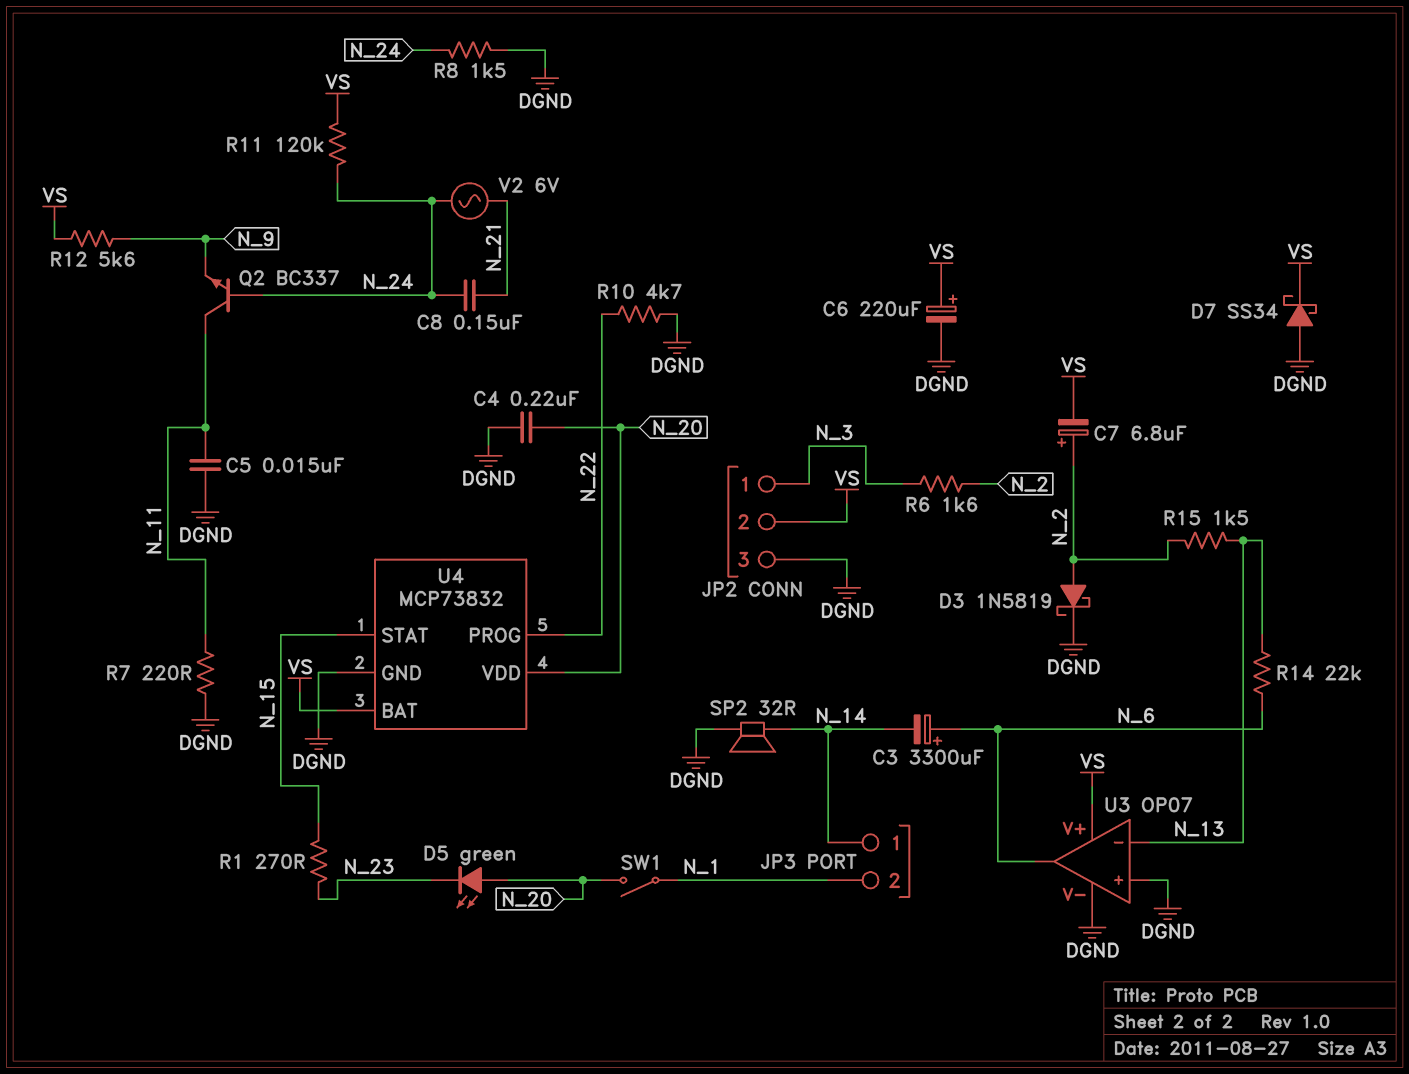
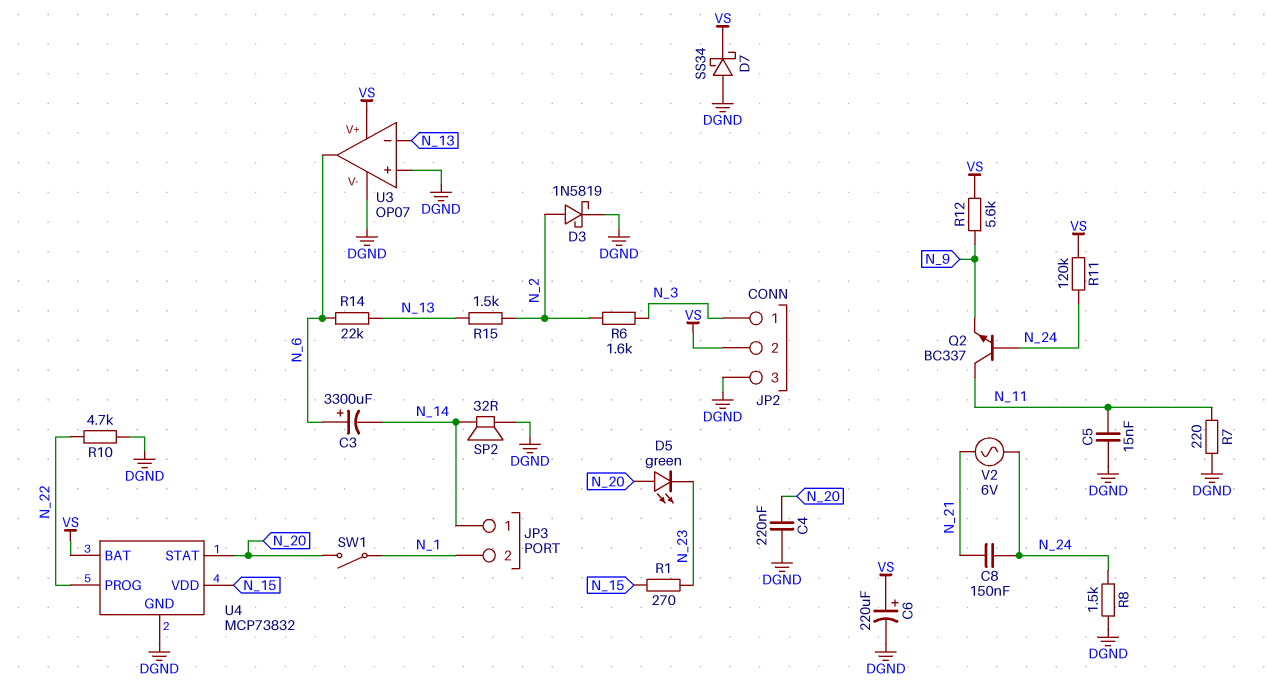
C7: 6.8uF (plus N_2, minus VS) -> none
U4 pin STAT: N_15 -> N_20
U4 pin VDD: N_20 -> N_15

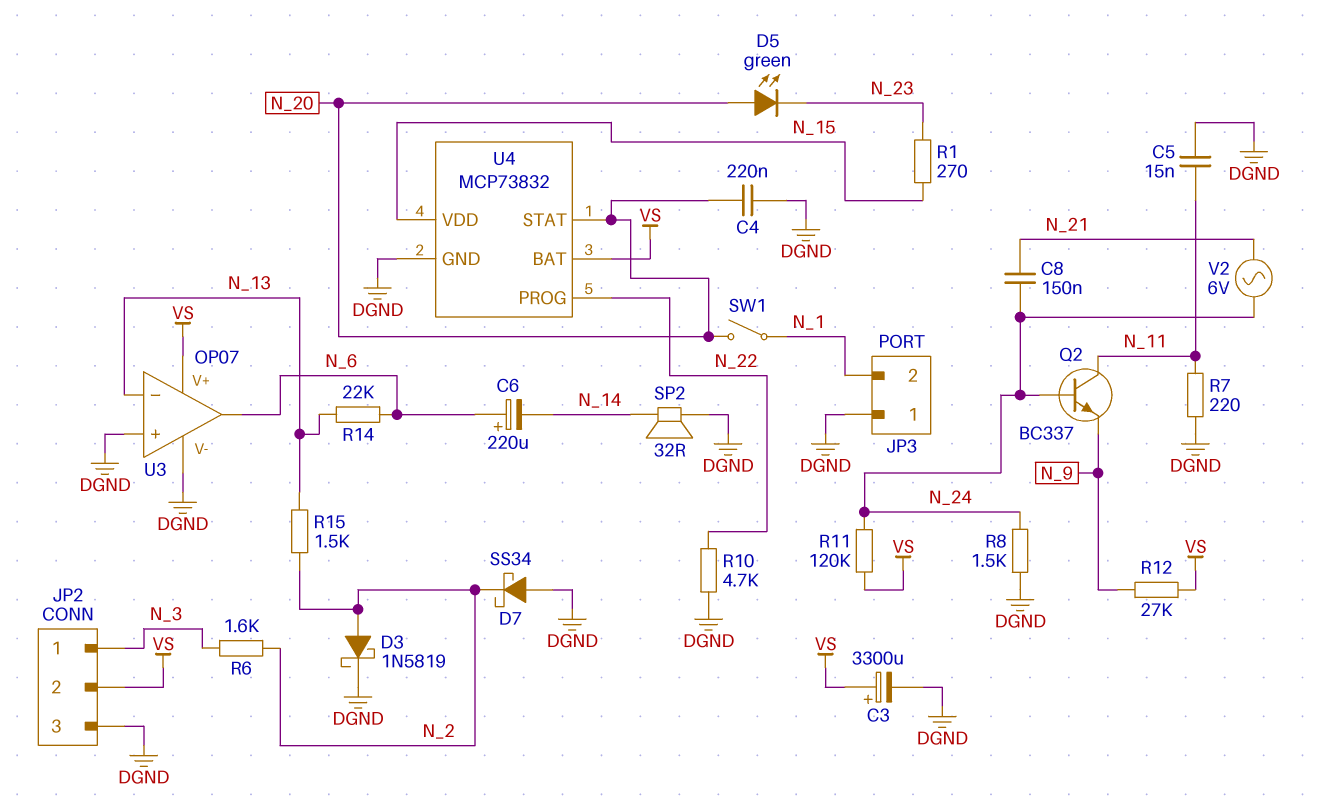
C3: 3300uF (plus N_6, minus N_14) -> 3300uF (plus VS, minus DGND)
C6: 220uF (plus VS, minus DGND) -> 220uF (plus N_6, minus N_14)
D7: schottky SS34 (A DGND, K VS) -> schottky SS34 (A DGND, K N_2)
JP3 pin 1: N_14 -> DGND
R12: 5.6k (N_9, VS) -> 27k (N_9, VS)

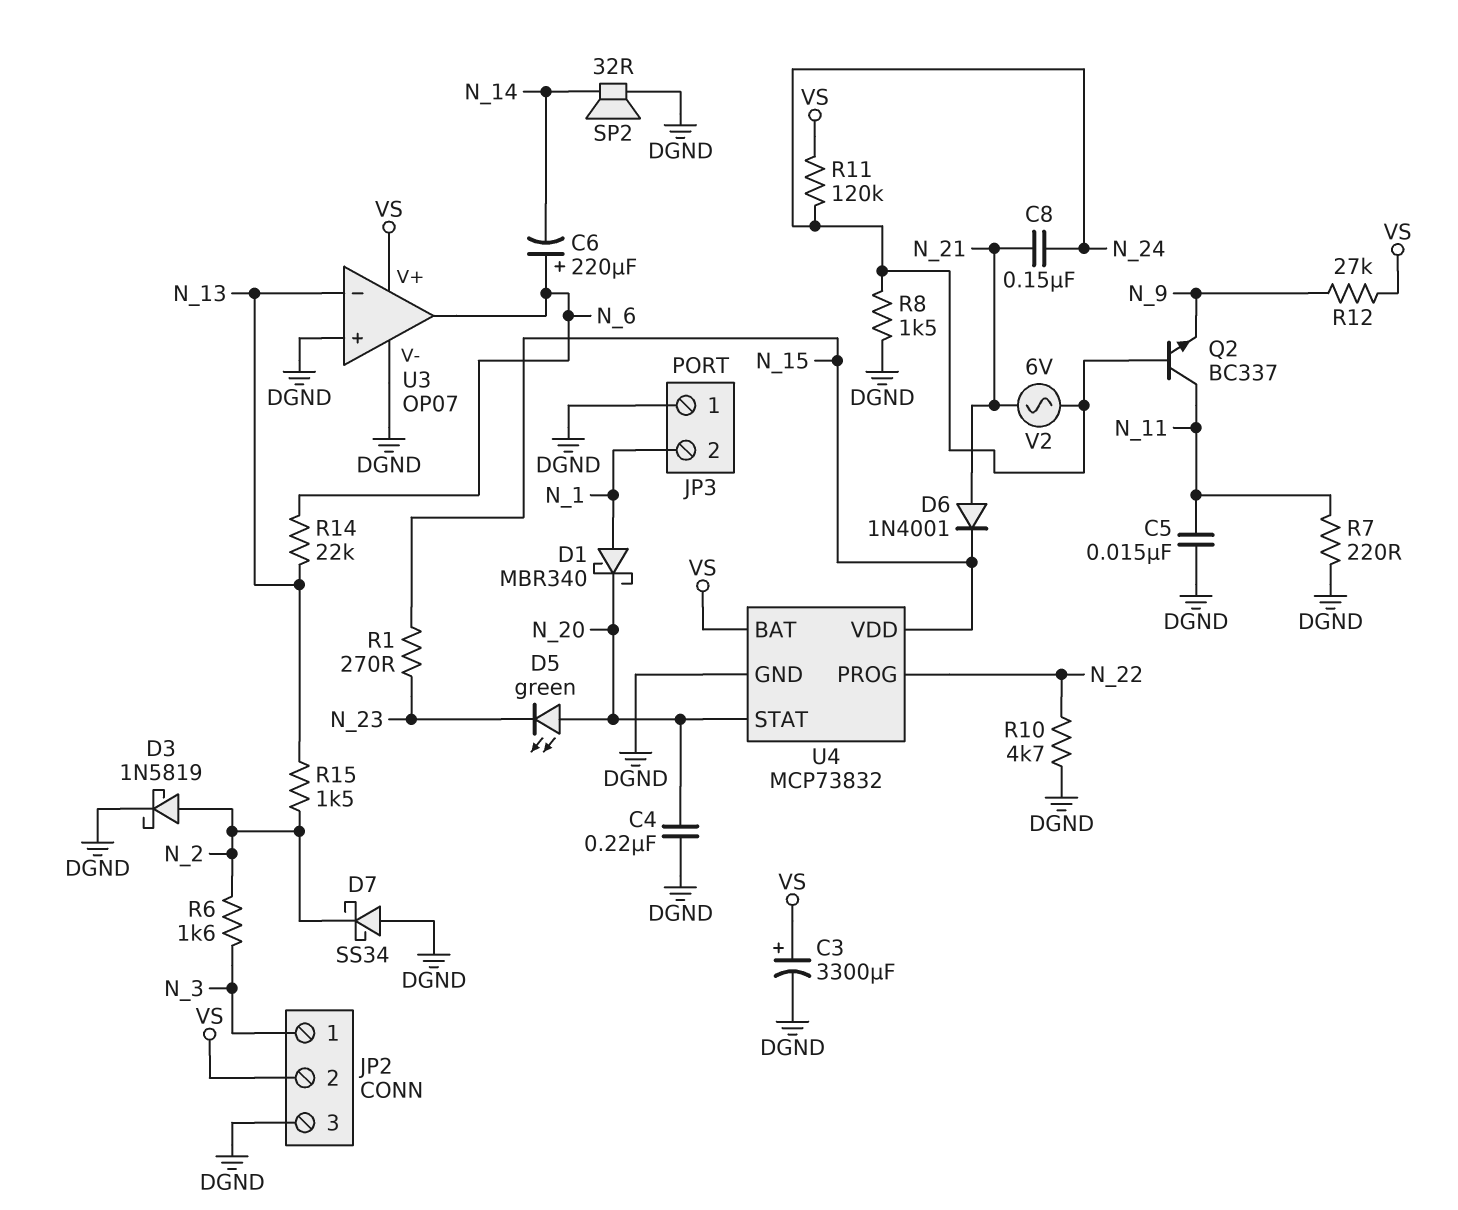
D1: none -> schottky MBR340 (A N_1, K N_20)
D6: none -> diode 1N4001 (A N_21, K N_15)
SW1: switch (N_1, N_20) -> none

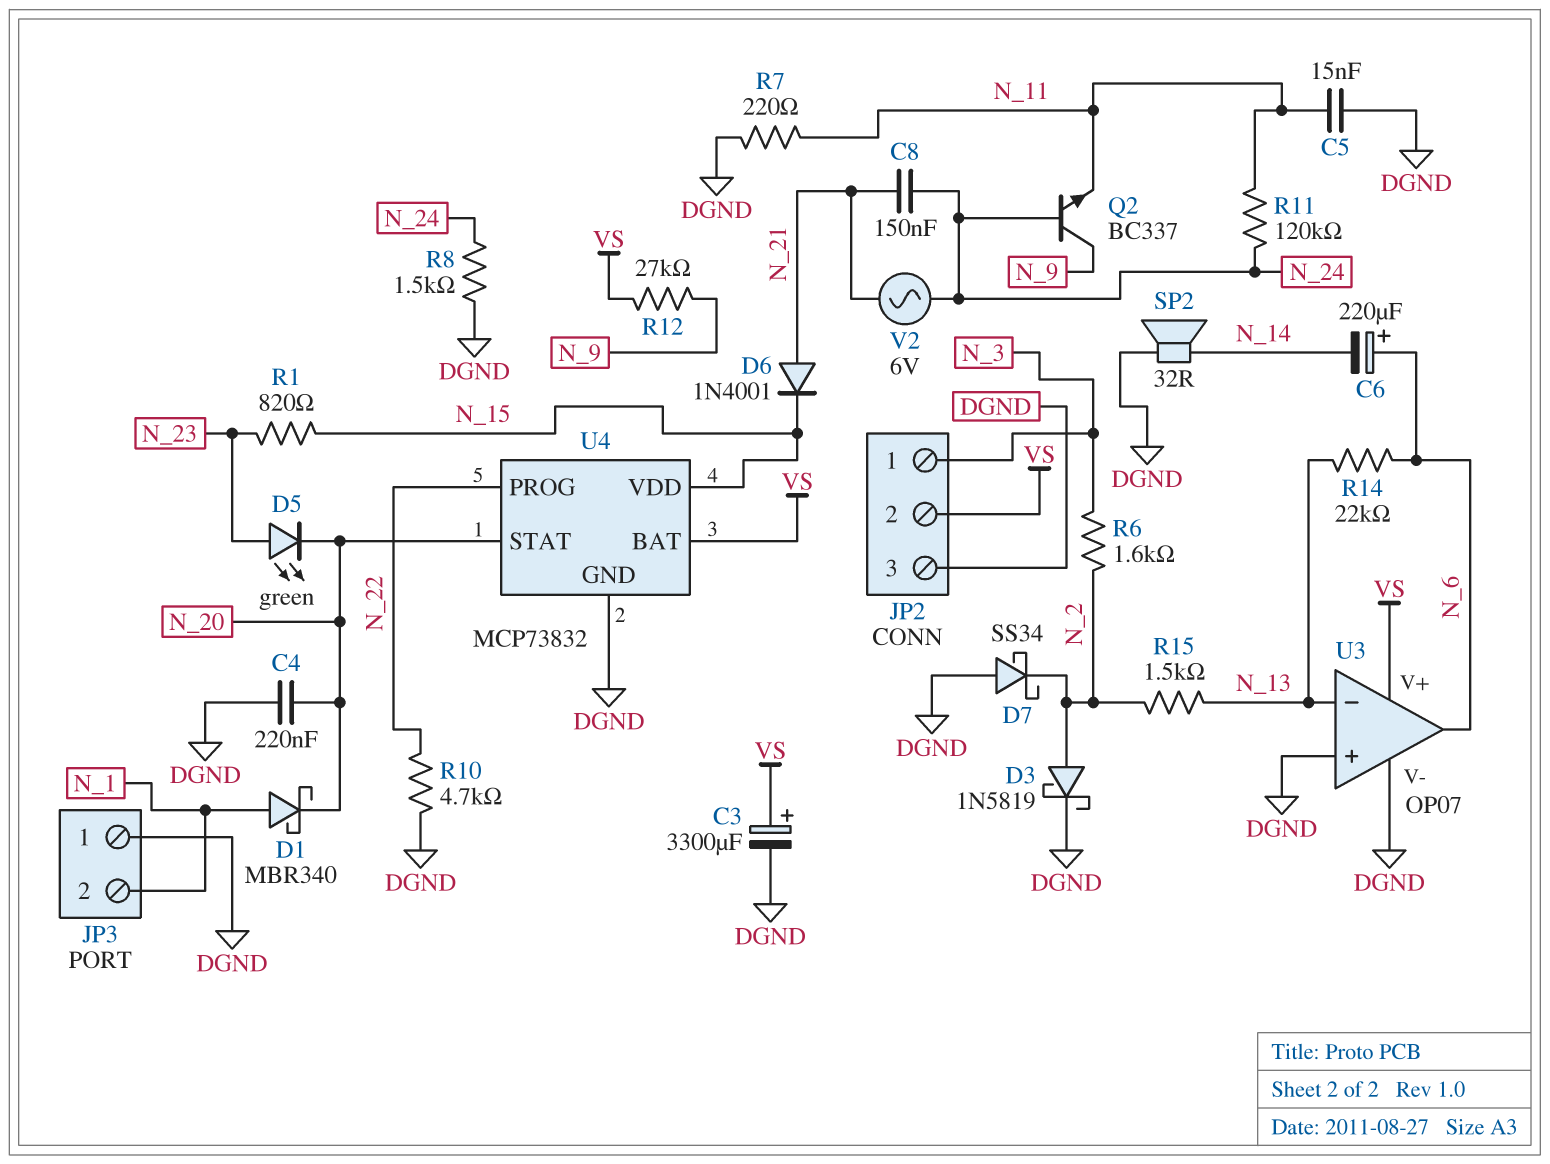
D5: LED green (A N_20, K N_23) -> LED green (A N_23, K N_20)
Q2: NPN BC337 (B N_24, C N_11, E N_9) -> NPN BC337 (B N_24, C N_9, E N_11)
R1: 270 (N_15, N_23) -> 820 (N_15, N_23)
R11: 120k (N_24, VS) -> 120k (N_11, N_24)

